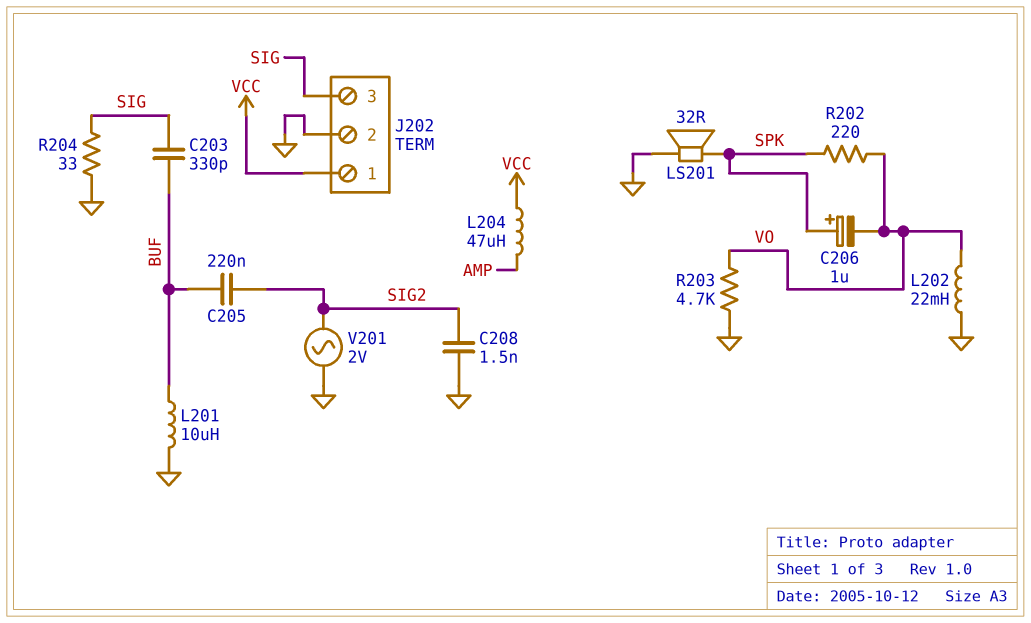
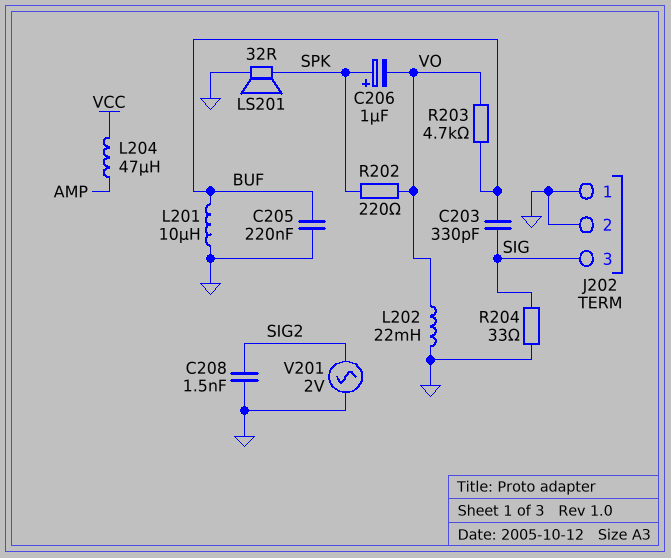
C205: 220nF (BUF, SIG2) -> 220nF (BUF, GND)
J202 pin 1: VCC -> GND
R203: 4.7k (GND, VO) -> 4.7k (BUF, VO)

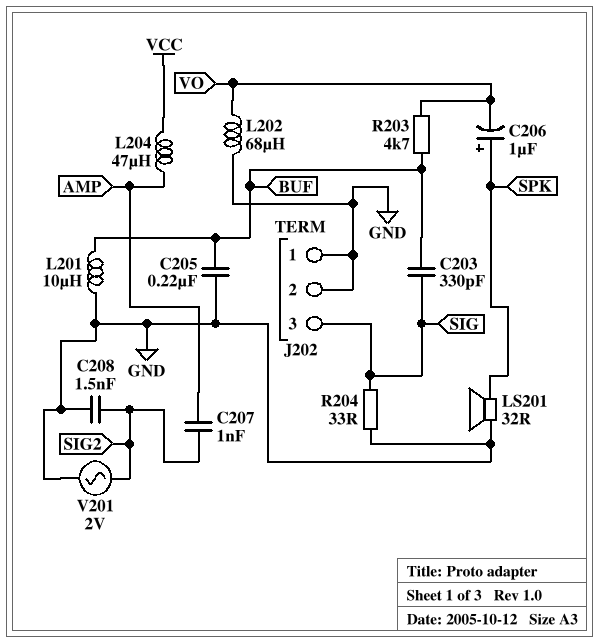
C207: none -> 1nF (AMP, SIG2)
L202: 22mH (GND, VO) -> 68uH (GND, VO)
R202: 220 (SPK, VO) -> none

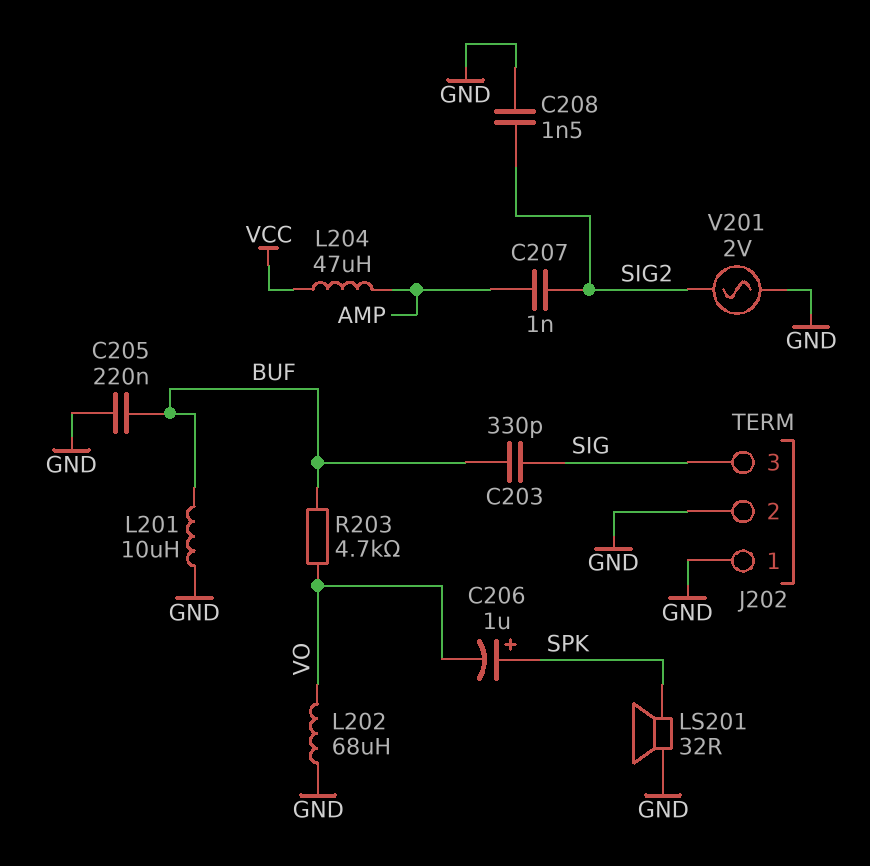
R204: 33 (GND, SIG) -> none

